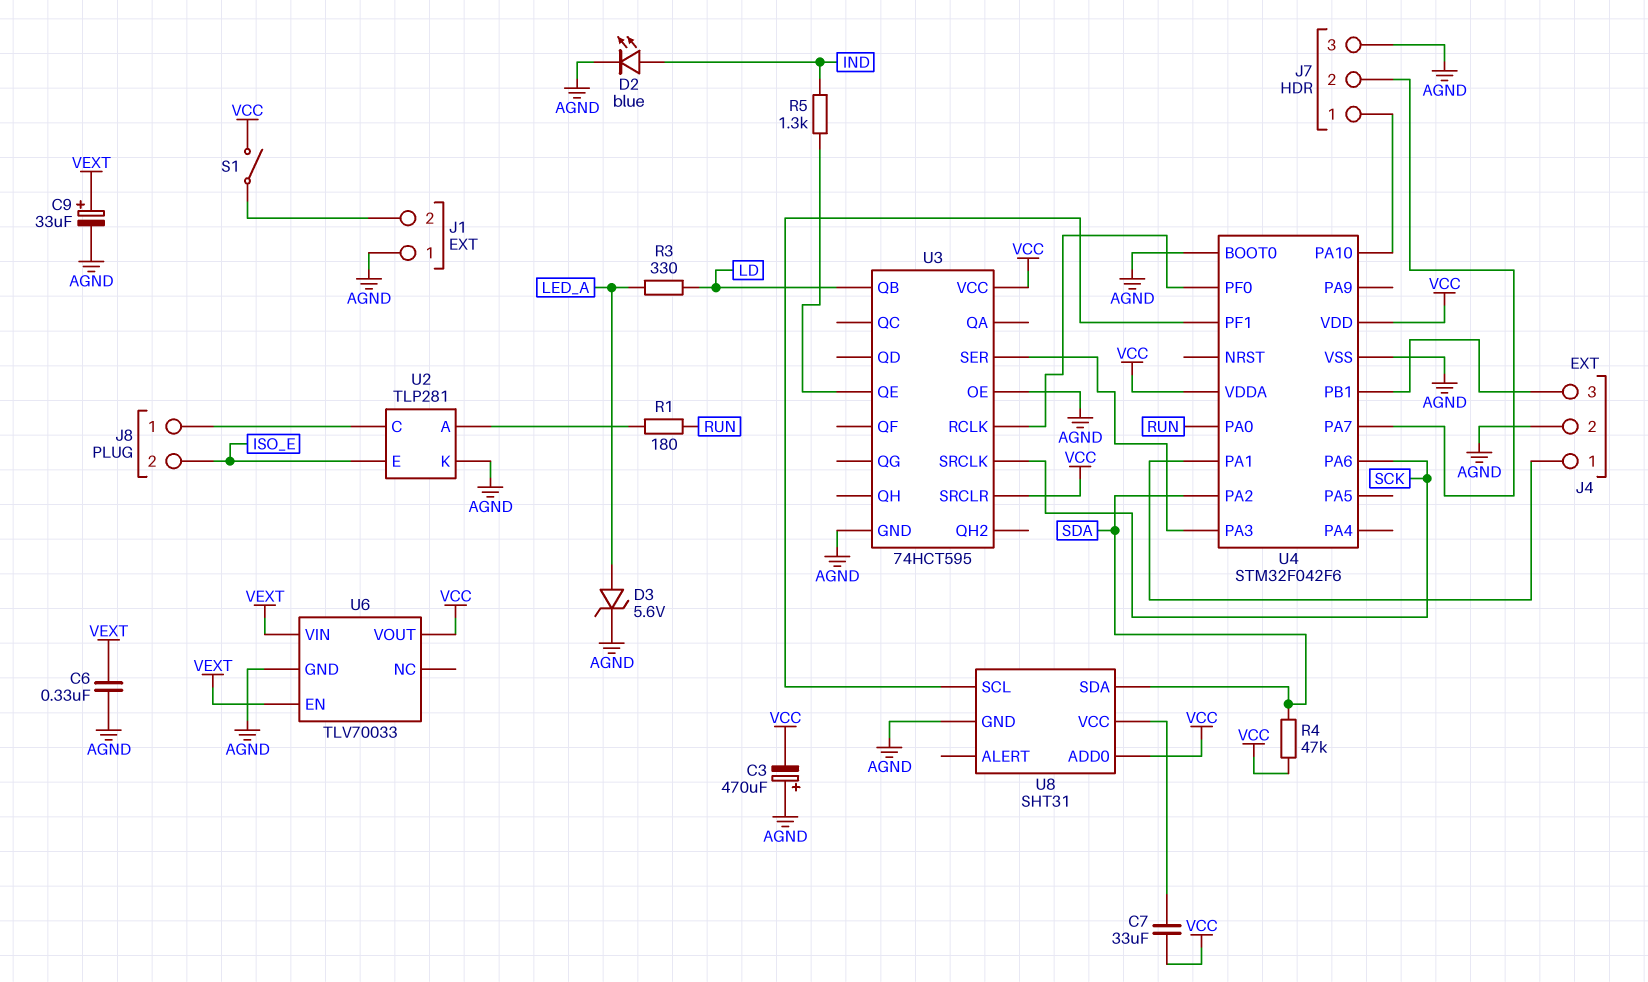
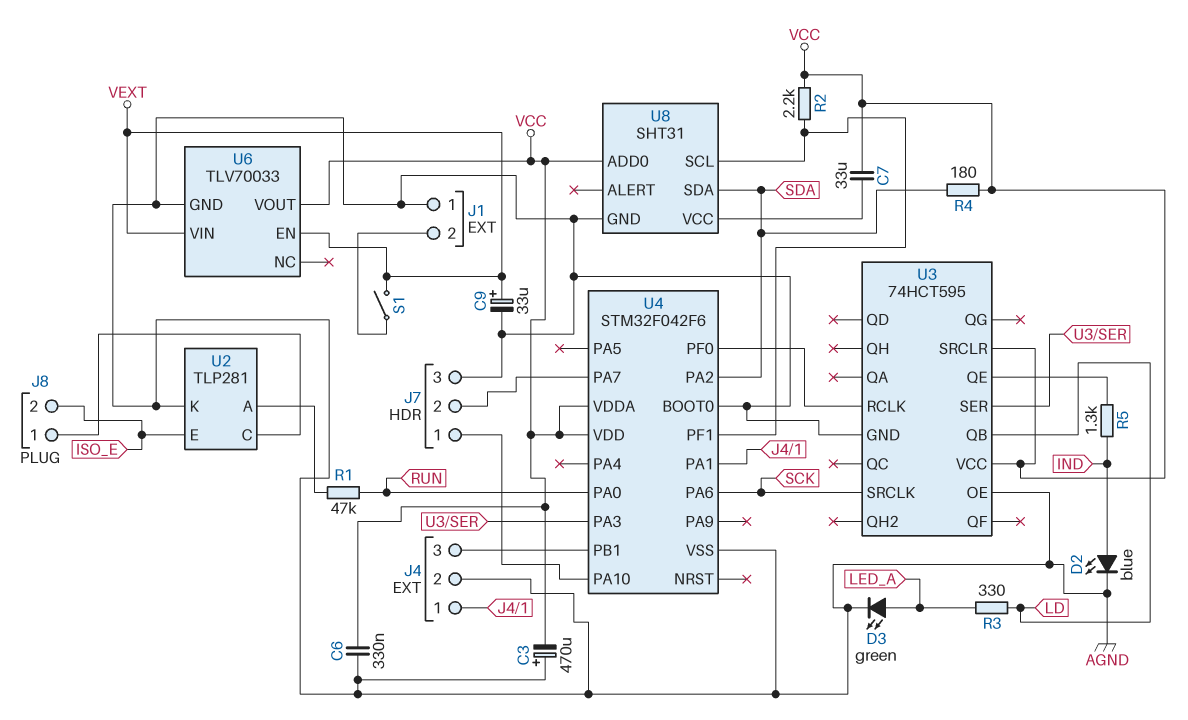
C6: 330nF (AGND, VEXT) -> 330nF (AGND, VCC)
D3: zener 5.6V (A LED_A, K AGND) -> LED green (A LED_A, K AGND)
R1: 180 (RUN, U2/A) -> 47k (RUN, U2/A)
R2: none -> 2.2k (U4/PF1, VCC)
R4: 47k (SDA, VCC) -> 180 (SDA, VCC)
S1: switch (J1/2, VCC) -> switch (J1/2, VEXT)

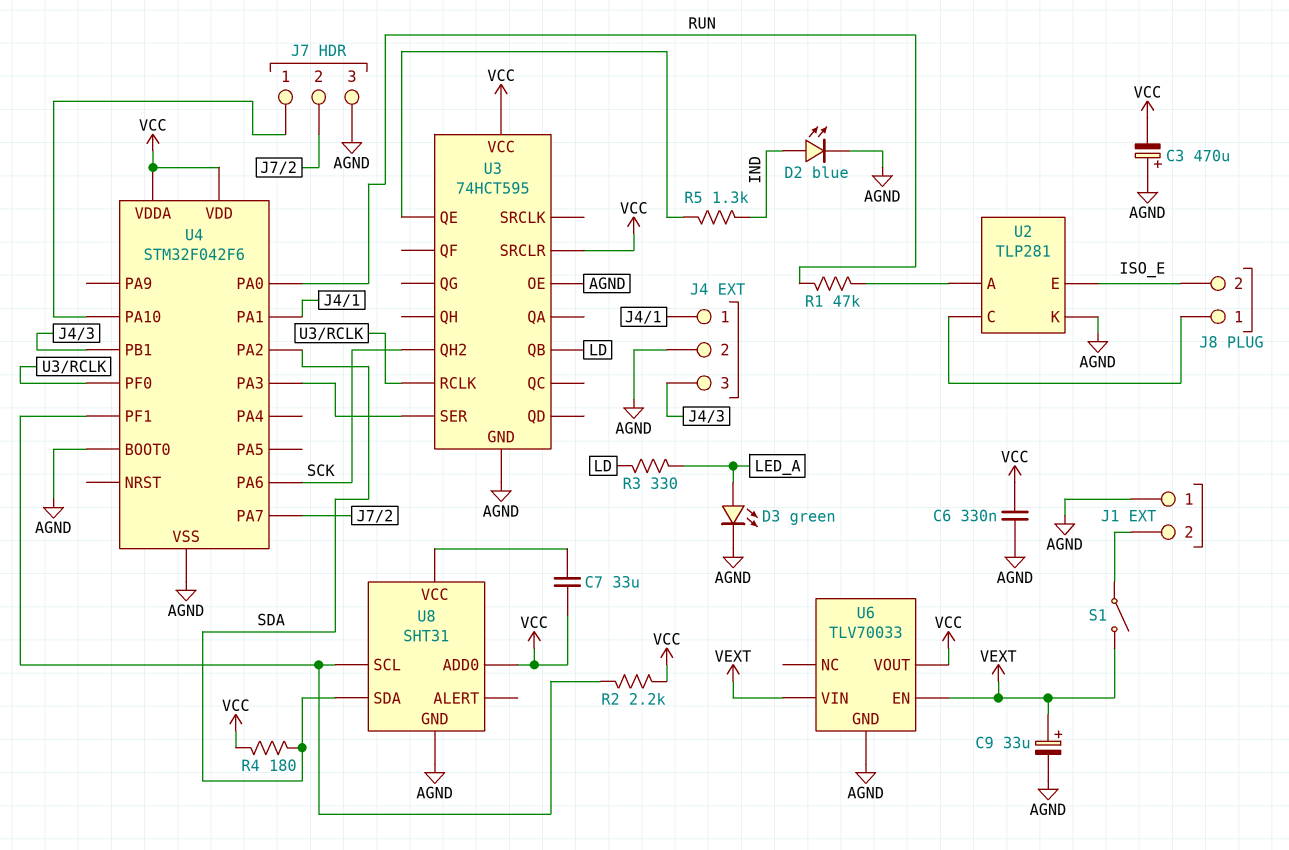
U3 pin QH2: none -> SCK
U3 pin SRCLK: SCK -> none

